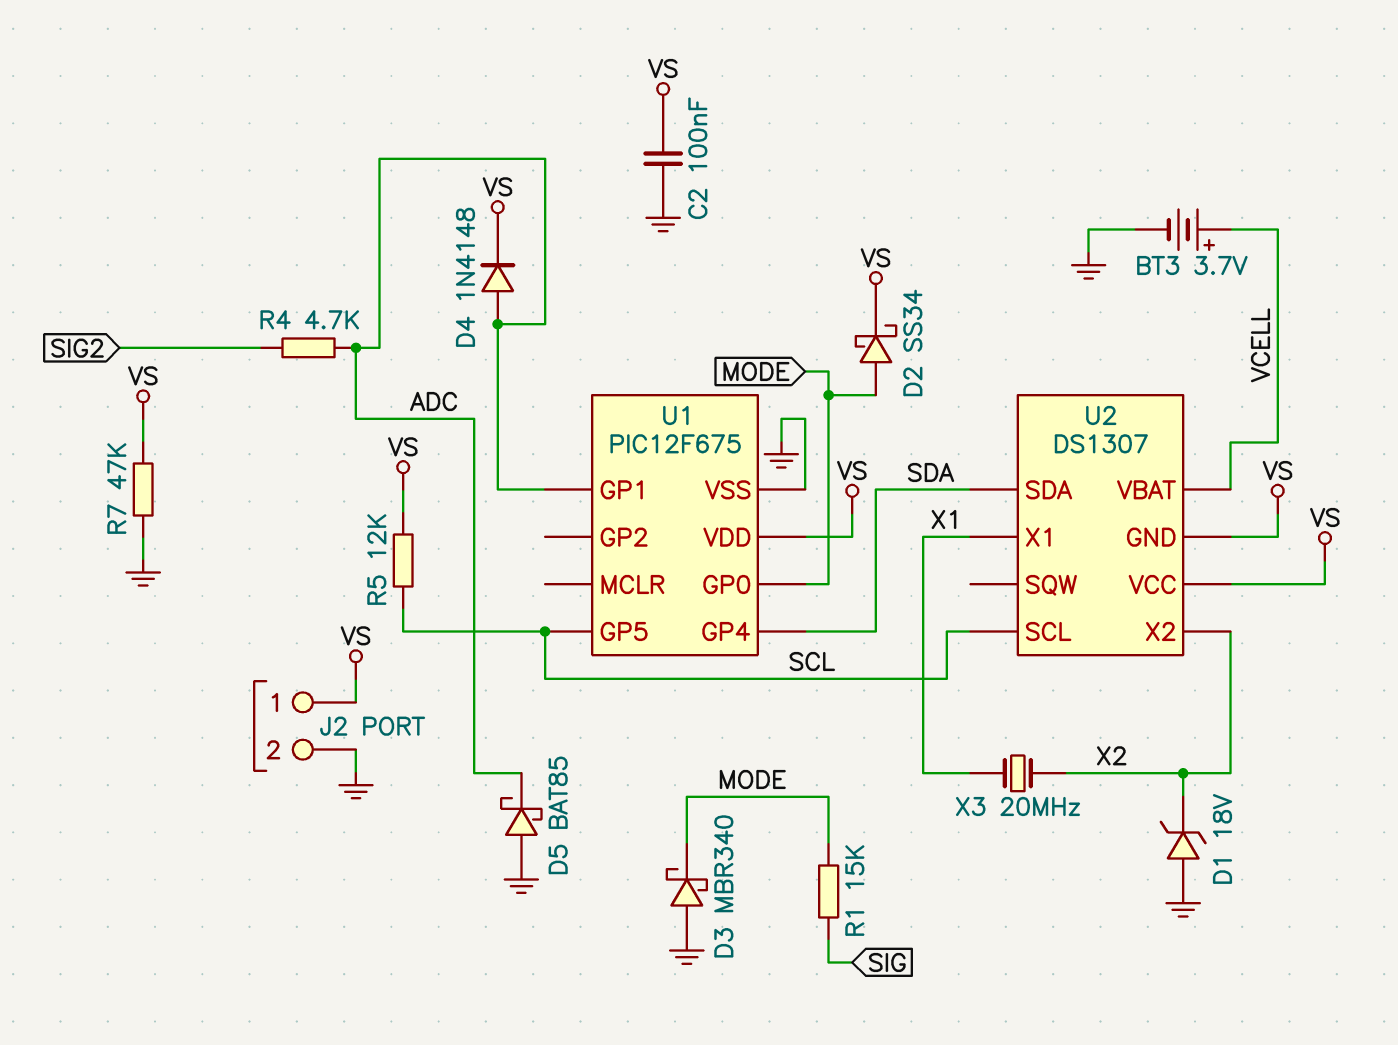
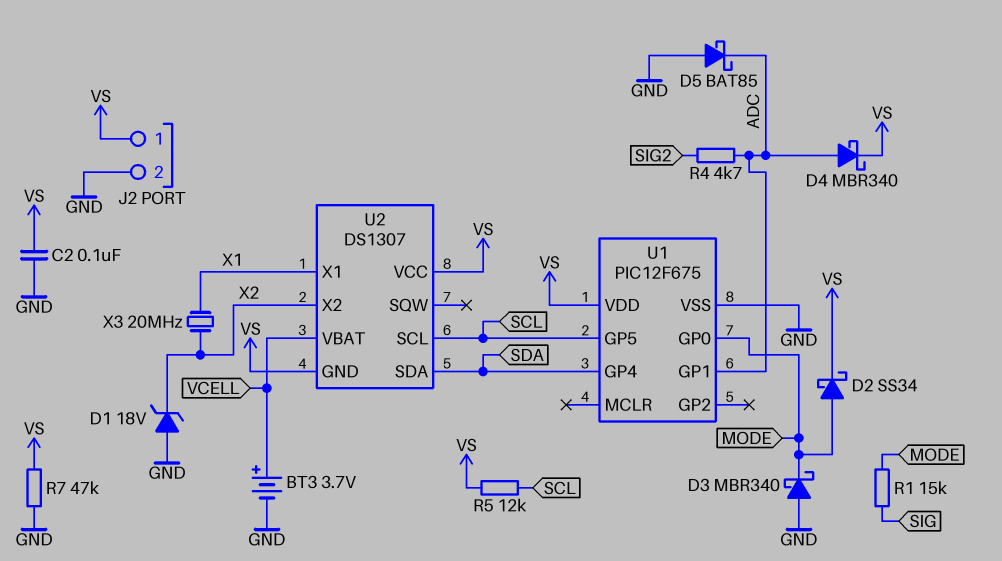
D4: diode 1N4148 (A ADC, K VS) -> schottky MBR340 (A ADC, K VS)

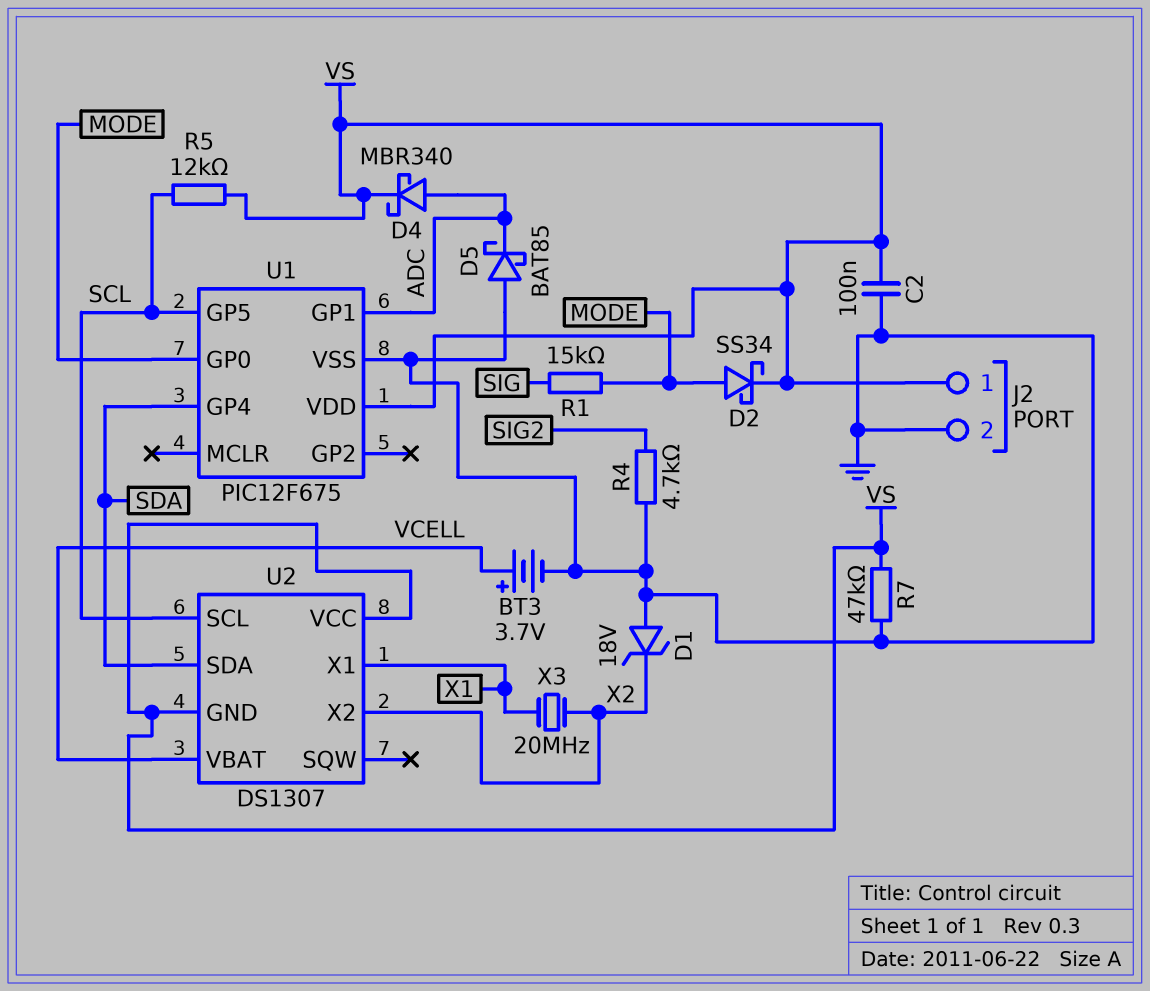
D3: schottky MBR340 (A GND, K MODE) -> none
R4: 4.7k (ADC, SIG2) -> 4.7k (GND, SIG2)

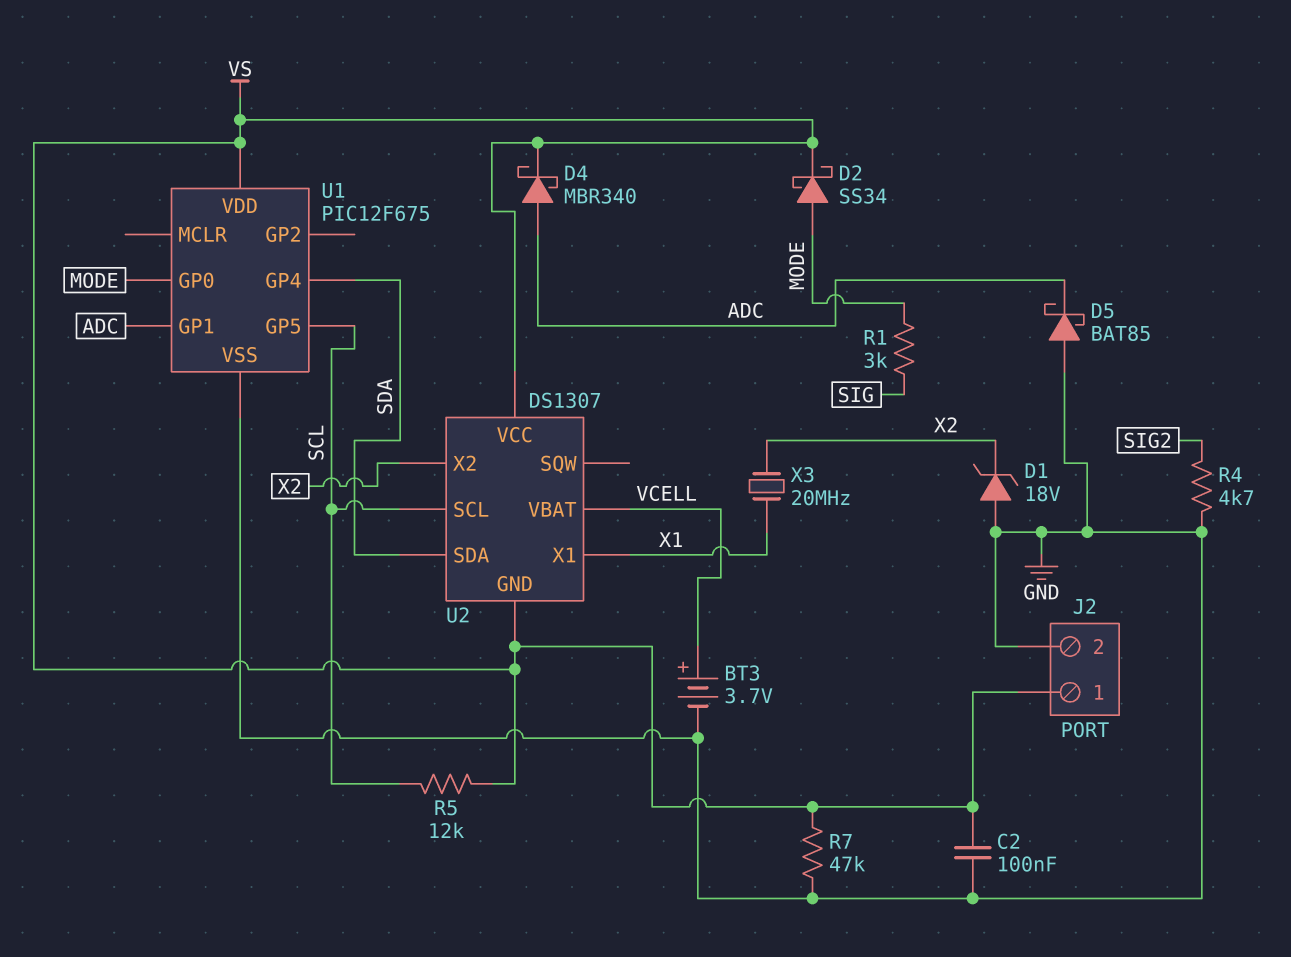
R1: 15k (MODE, SIG) -> 3k (MODE, SIG)

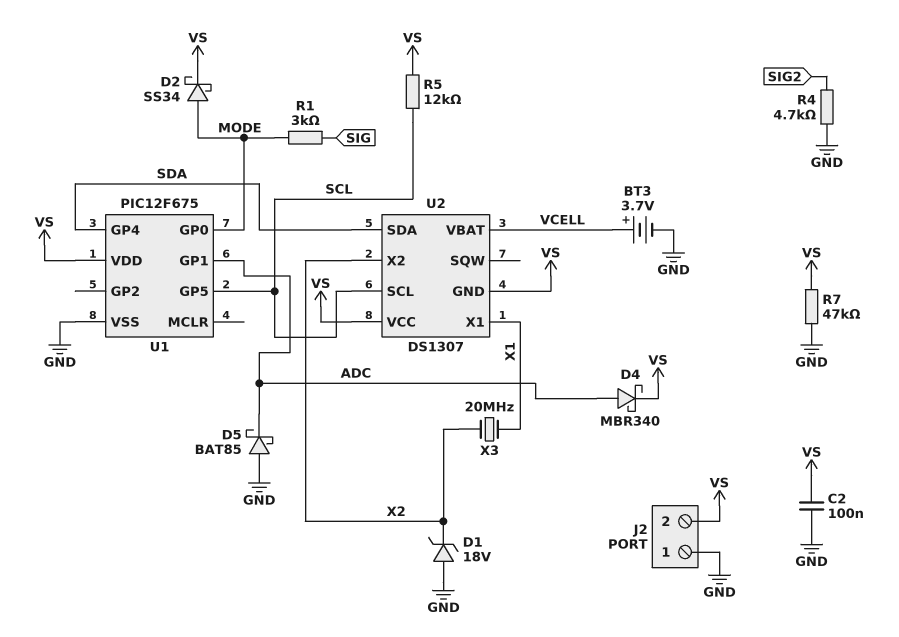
J2 pin 1: VS -> GND
J2 pin 2: GND -> VS

